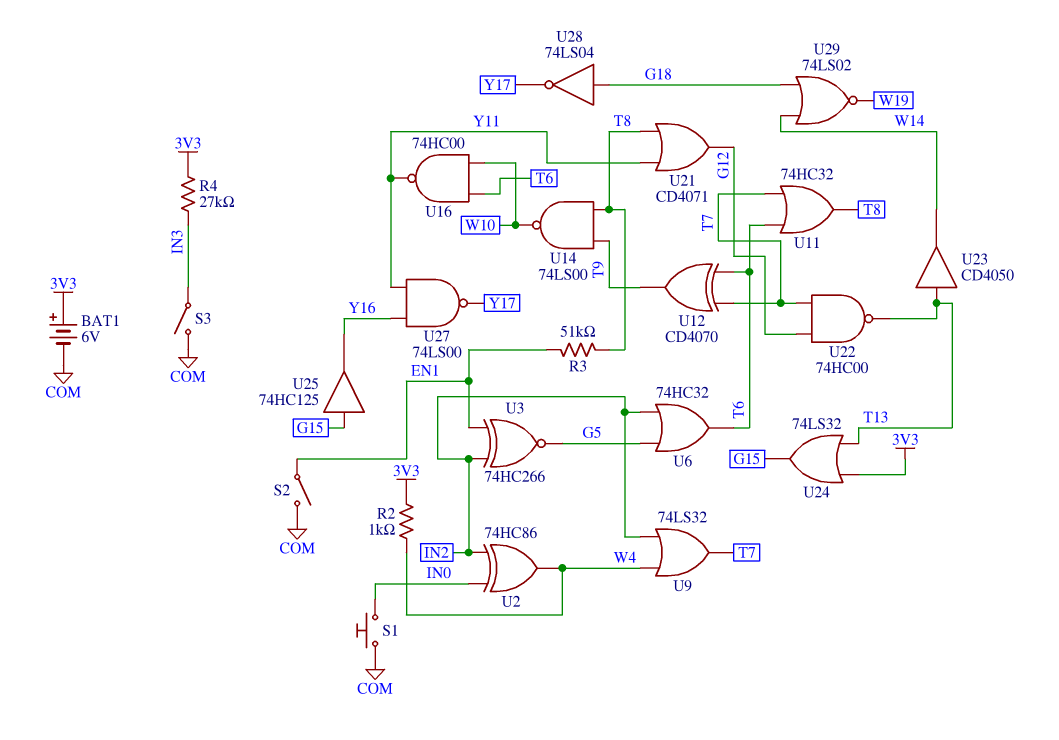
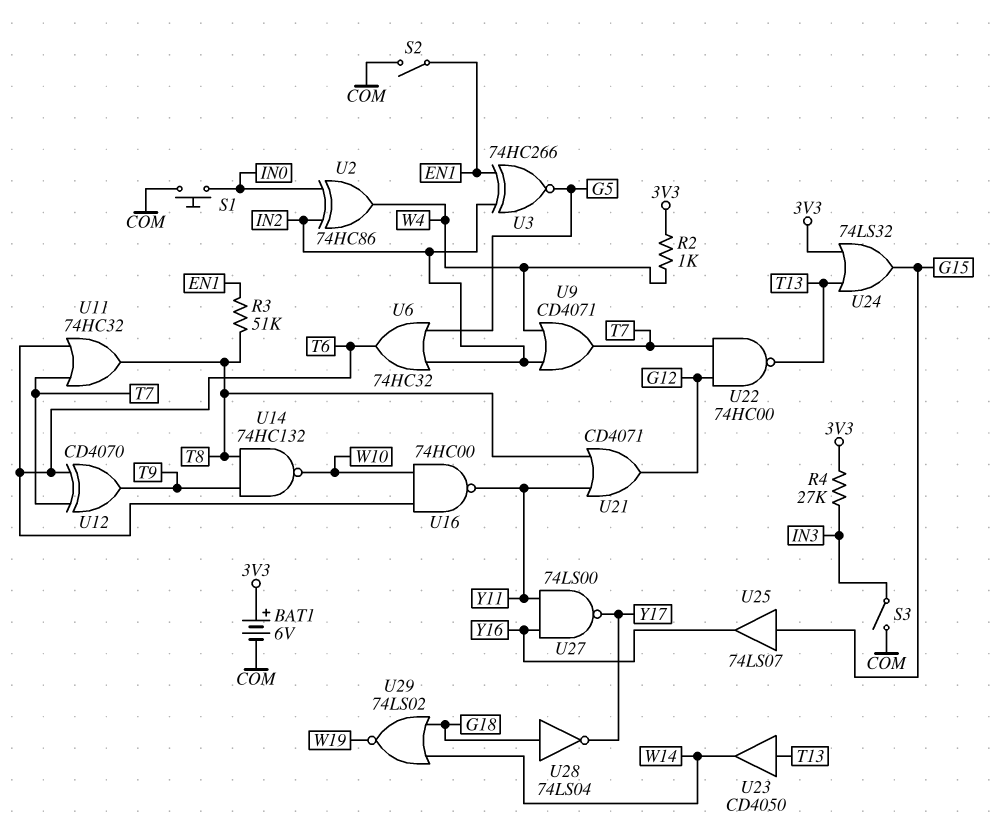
U9: OR 74LS32 (in IN2, in W4, out T7) -> OR CD4071 (in IN2, in W4, out T7)
U14: NAND 74LS00 (in T8, in T9, out W10) -> NAND 74HC132 (in T8, in T9, out W10)
U25: buffer 74HC125 (in G15, out Y16) -> buffer 74LS07 (in G15, out Y16)

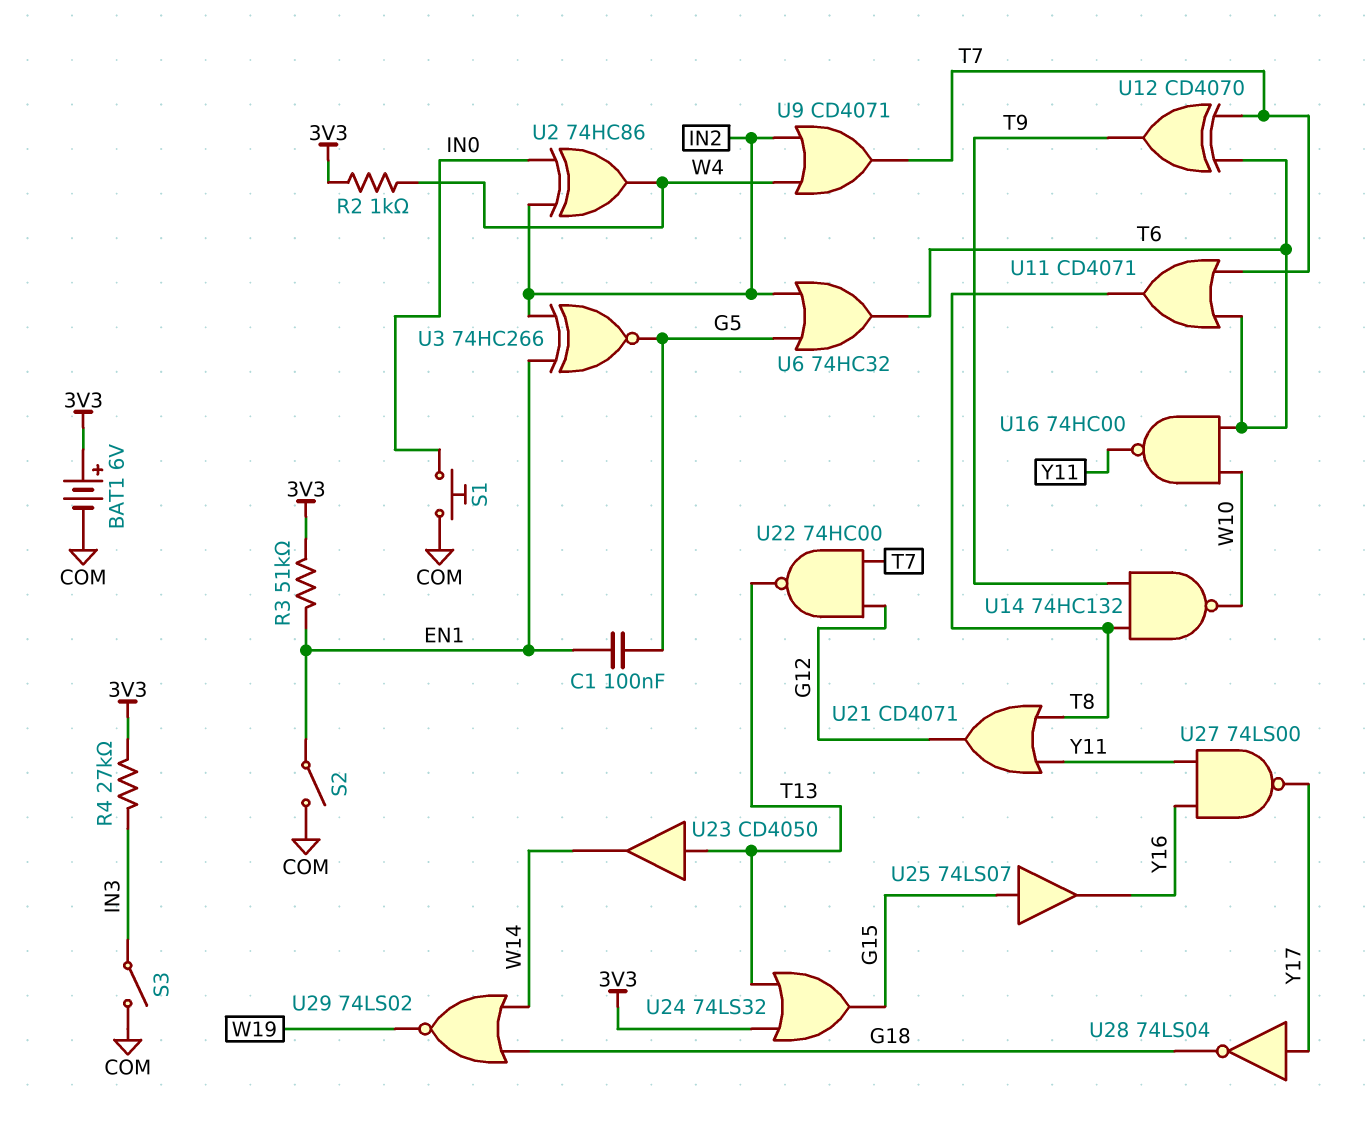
C1: none -> 100nF (EN1, G5)
R3: 51k (EN1, T8) -> 51k (3V3, EN1)
U11: OR 74HC32 (in T6, in T7, out T8) -> OR CD4071 (in T6, in T7, out T8)
U28: NOT 74LS04 (in G18, out Y17) -> NOT 74LS04 (in Y17, out G18)

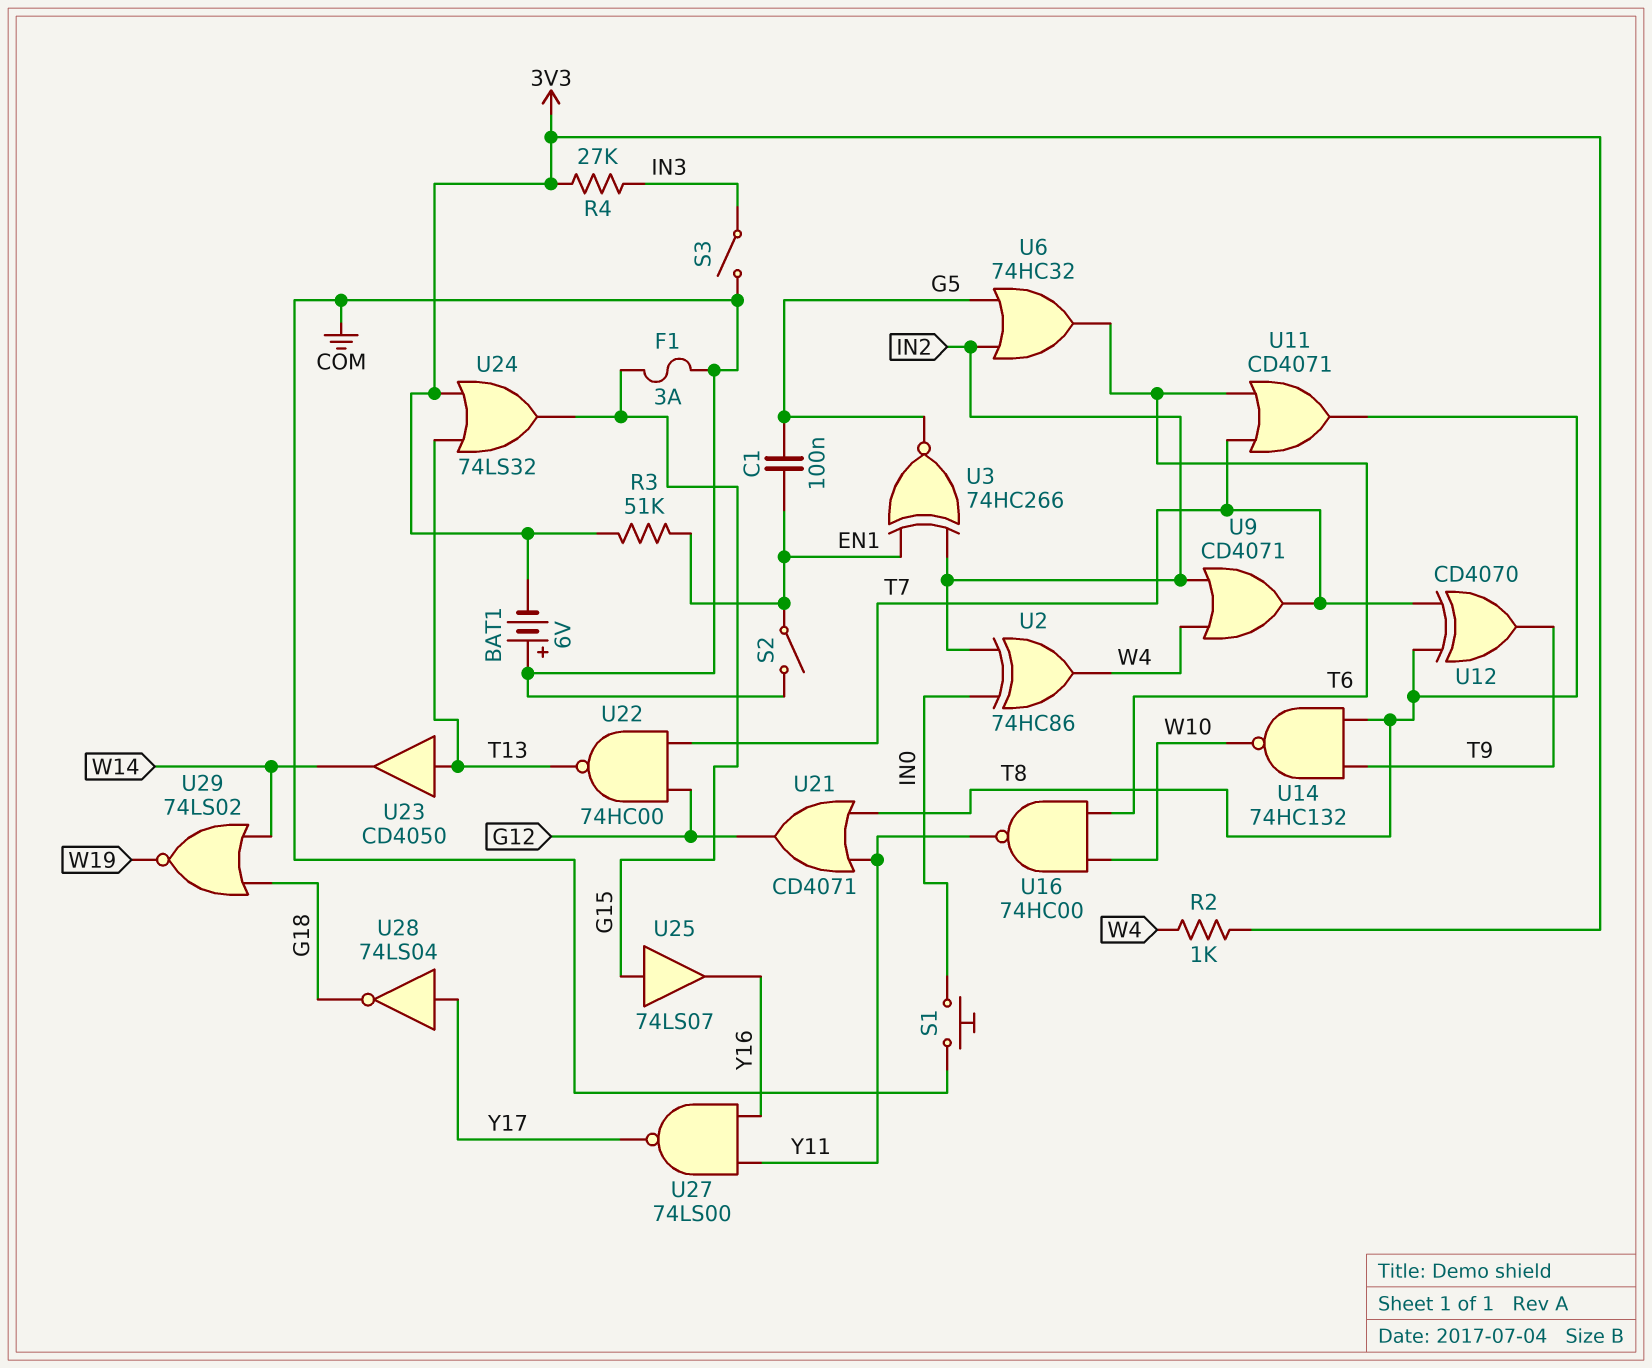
BAT1: 6V (plus 3V3, minus COM) -> 6V (plus COM, minus 3V3)
F1: none -> 3A (COM, G15)
U12: XOR CD4070 (in T6, in T7, out T9) -> XOR CD4070 (in T7, in T8, out T9)

